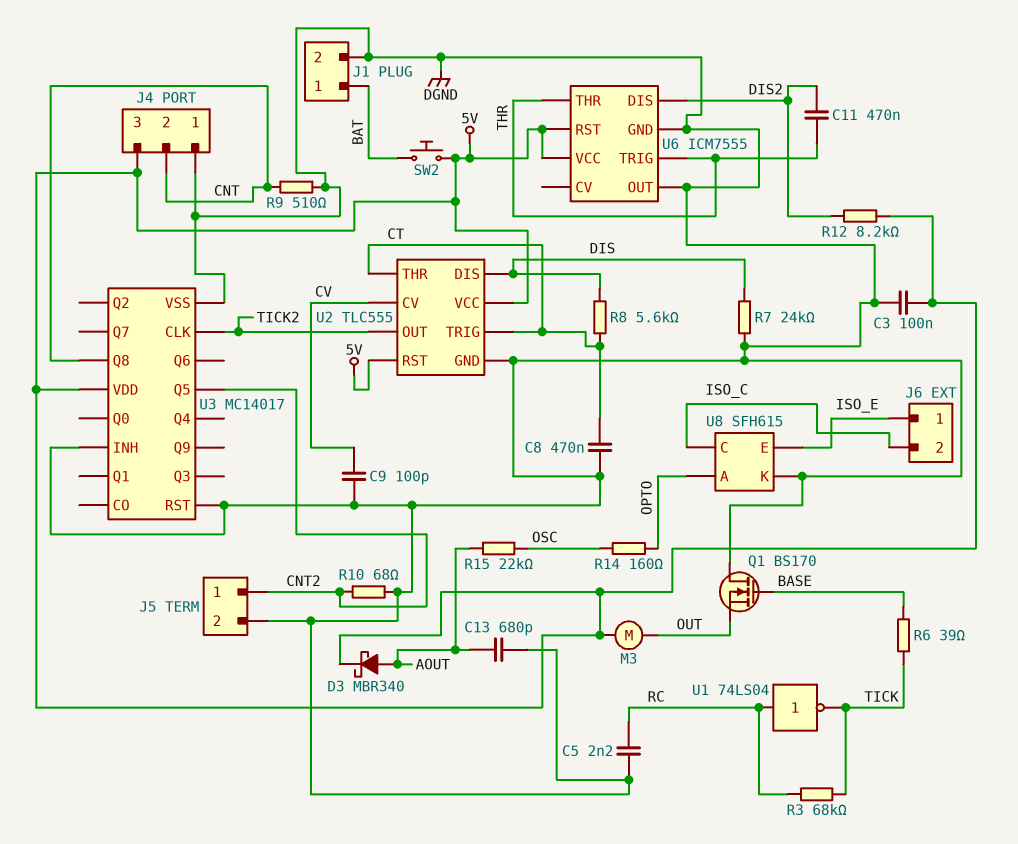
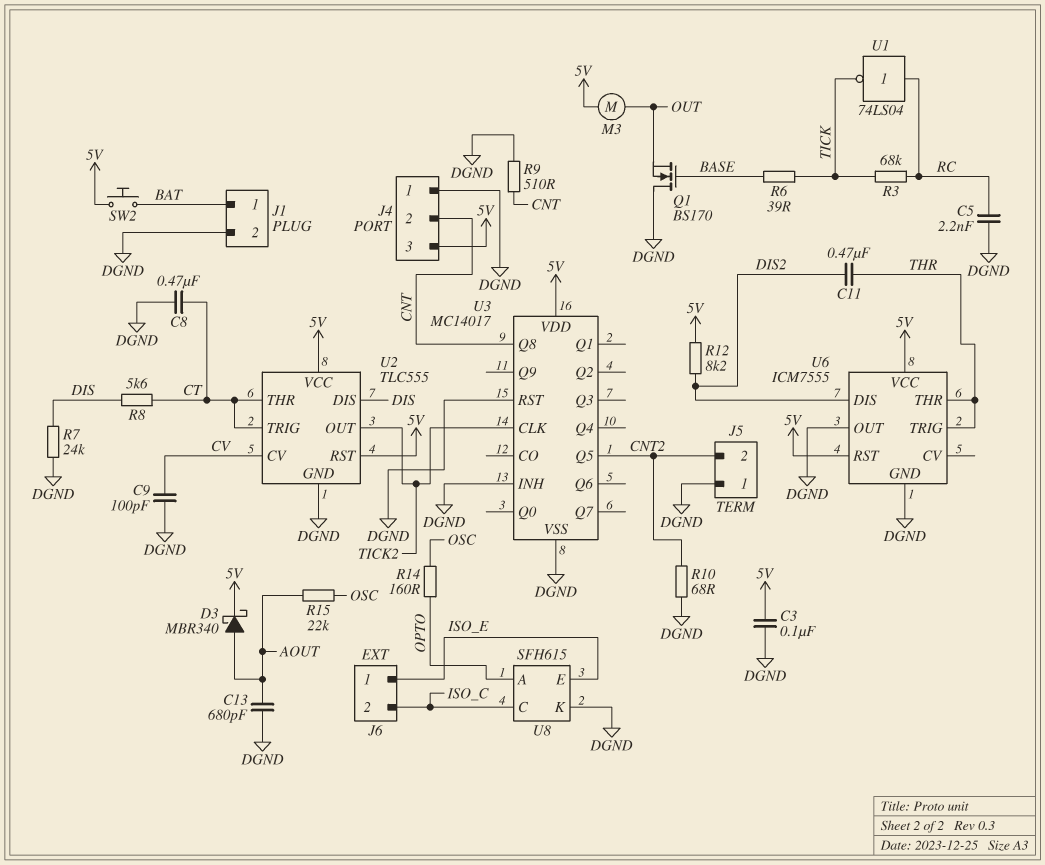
J5 pin 1: CNT2 -> DGND
J5 pin 2: DGND -> CNT2

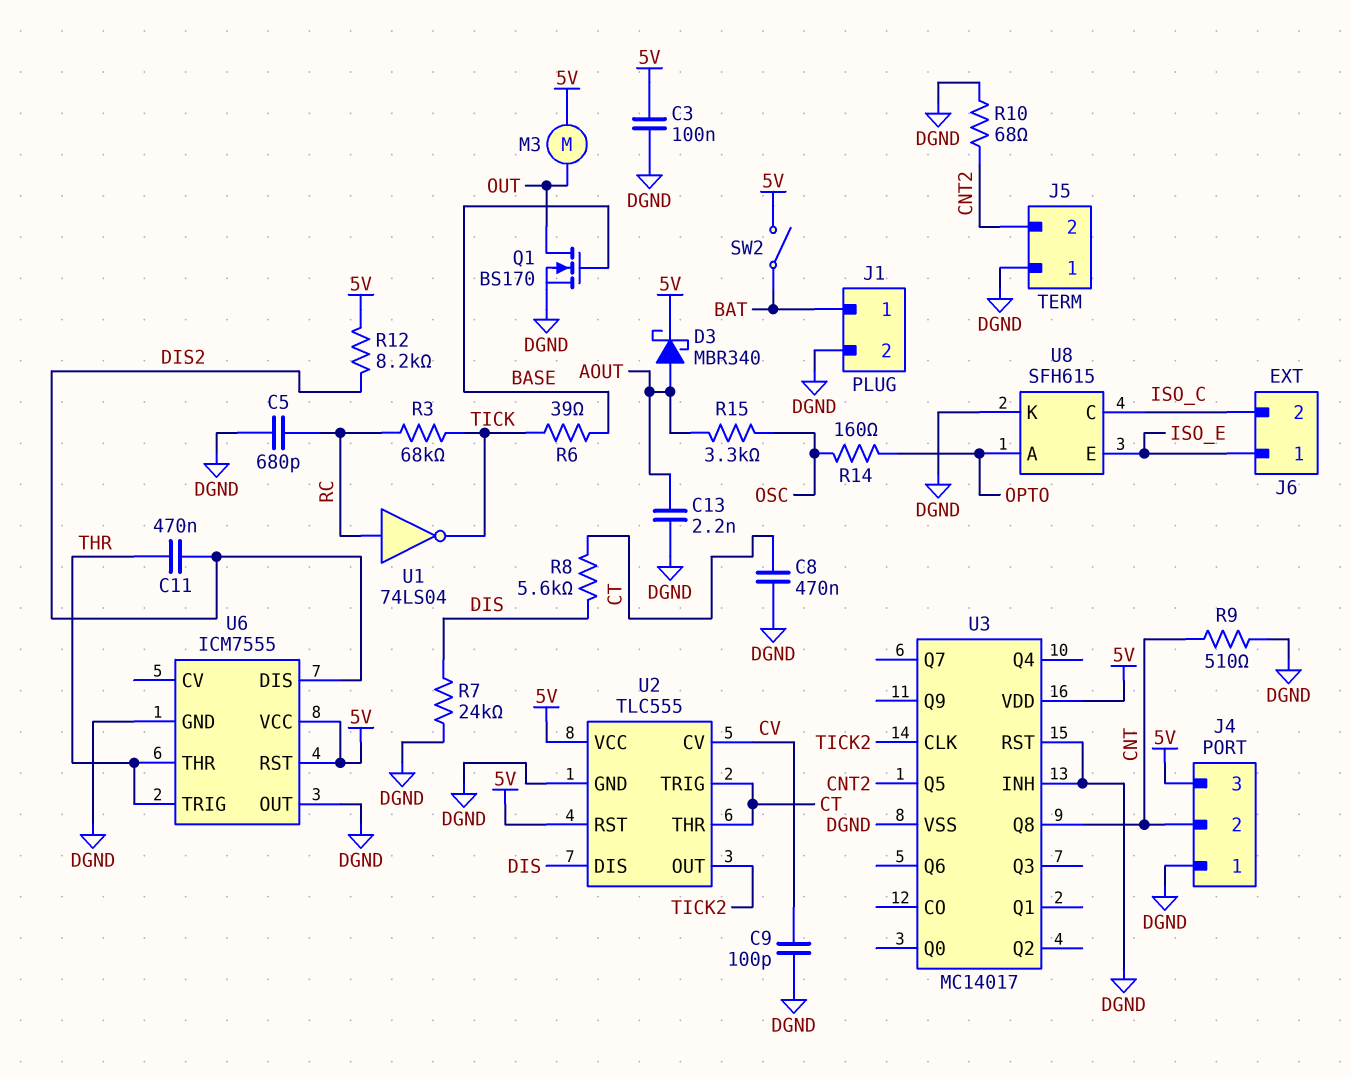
C5: 2.2nF (DGND, RC) -> 680pF (DGND, RC)
C13: 680pF (AOUT, DGND) -> 2.2nF (AOUT, DGND)
Q1: NMOS BS170 (G BASE, D DGND, S OUT) -> NMOS BS170 (G BASE, D OUT, S DGND)
R15: 22k (AOUT, OSC) -> 3.3k (AOUT, OSC)
SW2: button (5V, BAT) -> switch (5V, BAT)

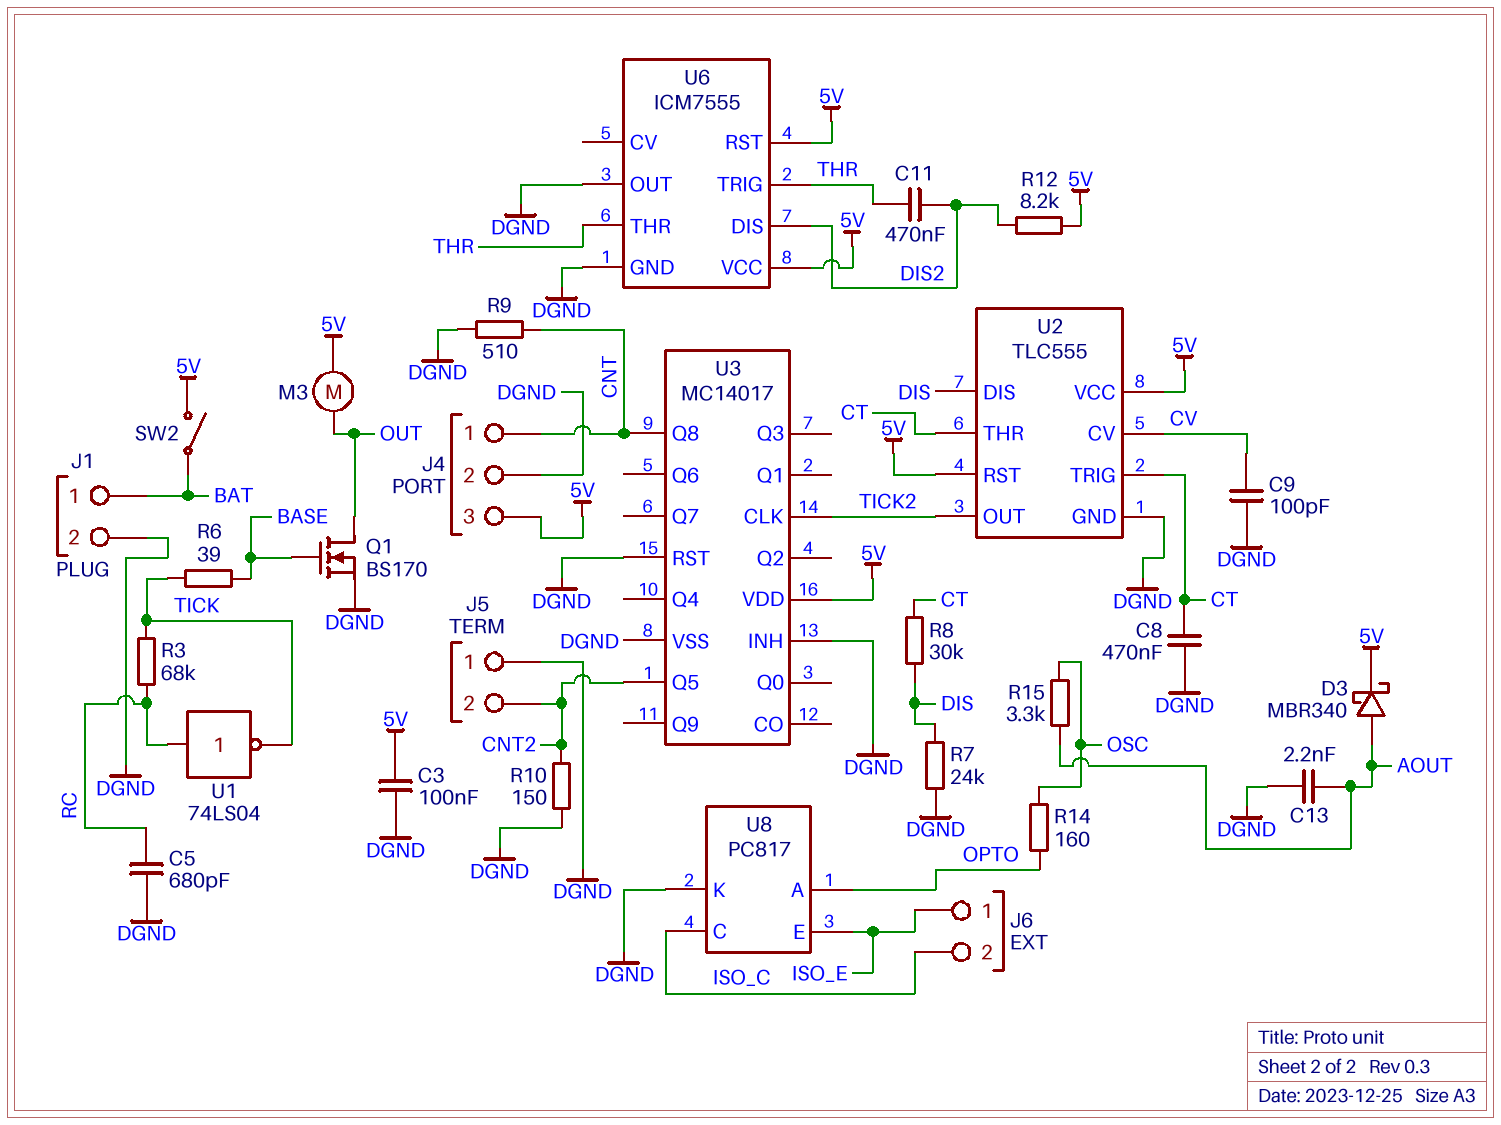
J4 pin 1: DGND -> CNT
J4 pin 2: CNT -> DGND
R8: 5.6k (CT, DIS) -> 30k (CT, DIS)
R10: 68 (CNT2, DGND) -> 150 (CNT2, DGND)
U8: SFH615 -> PC817

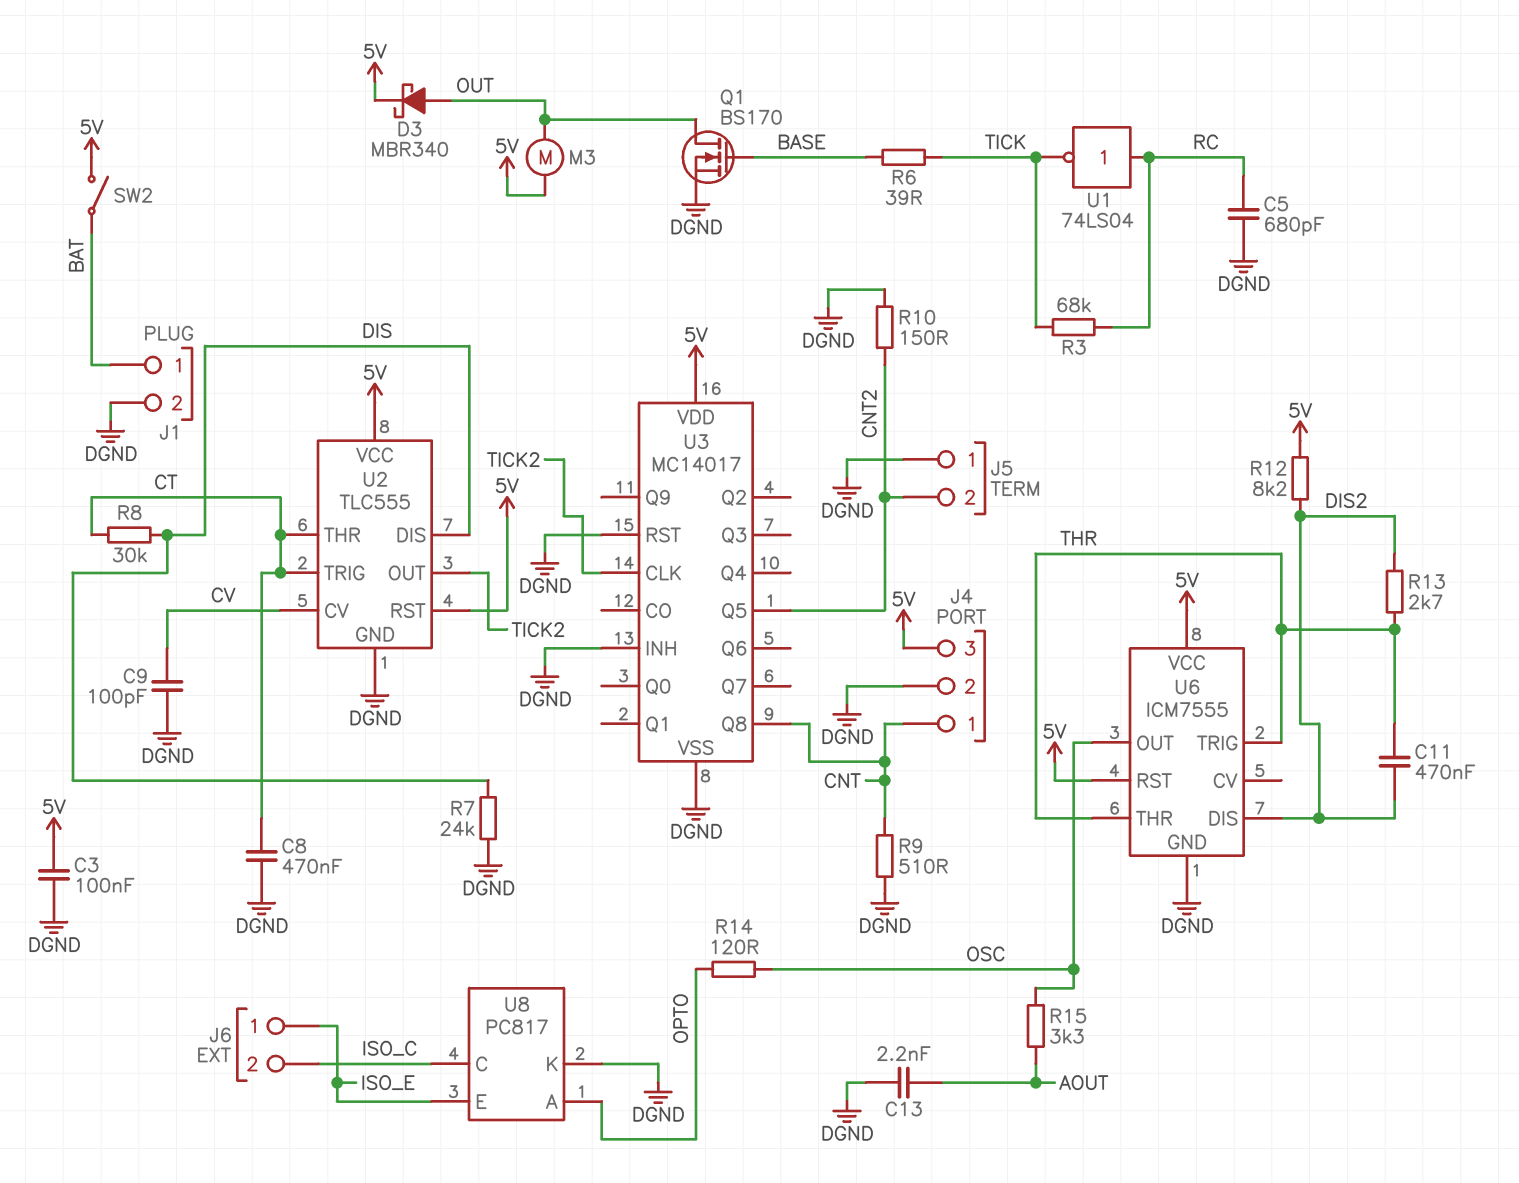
D3: schottky MBR340 (A AOUT, K 5V) -> schottky MBR340 (A OUT, K 5V)
R13: none -> 2.7k (DIS2, THR)
R14: 160 (OPTO, OSC) -> 120 (OPTO, OSC)
U6 pin OUT: DGND -> OSC

